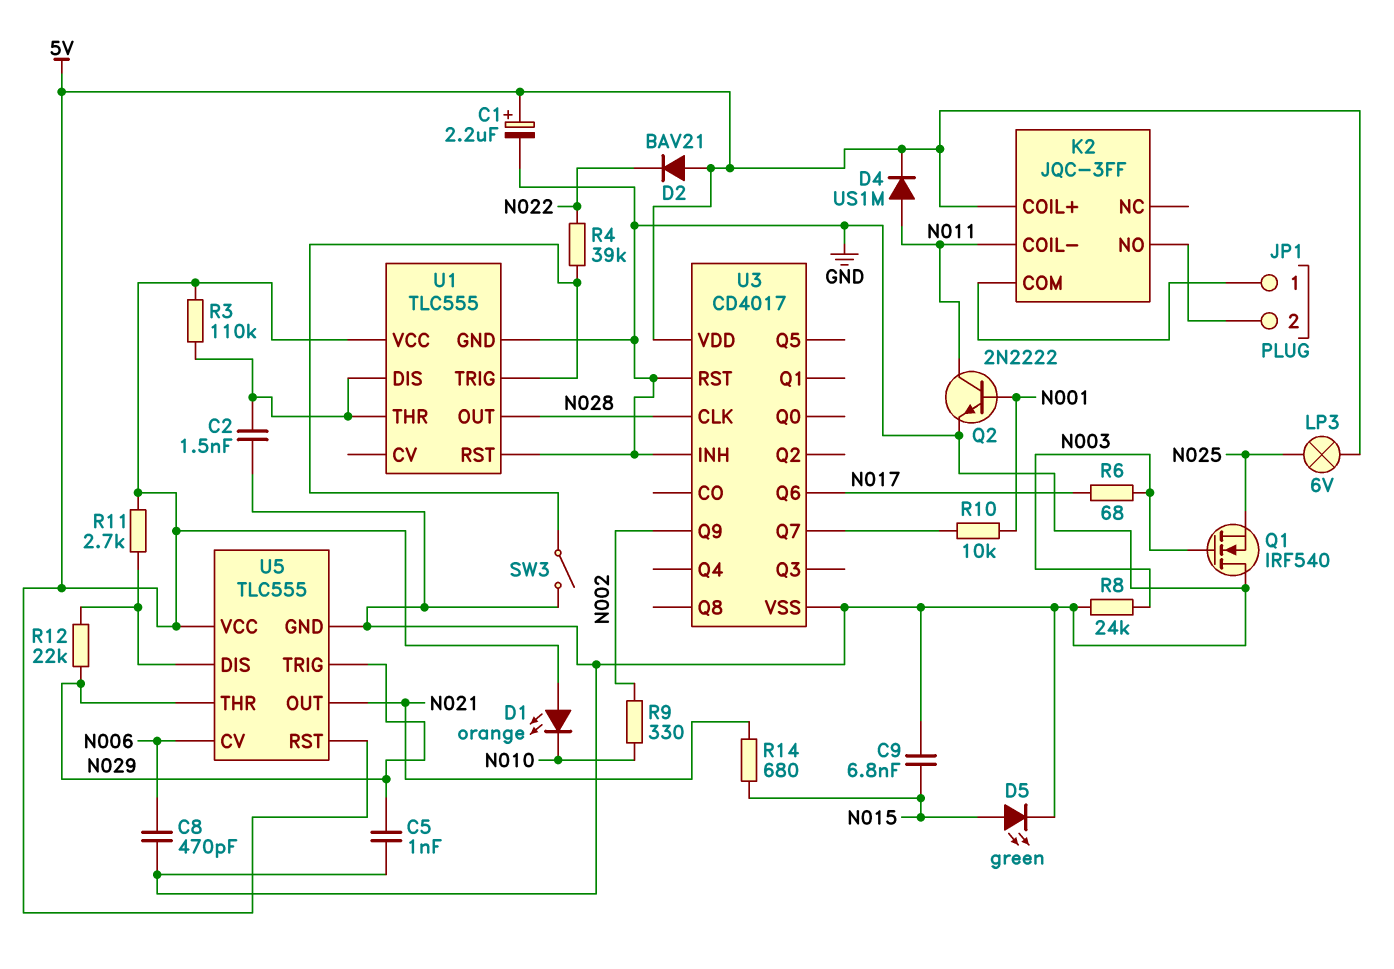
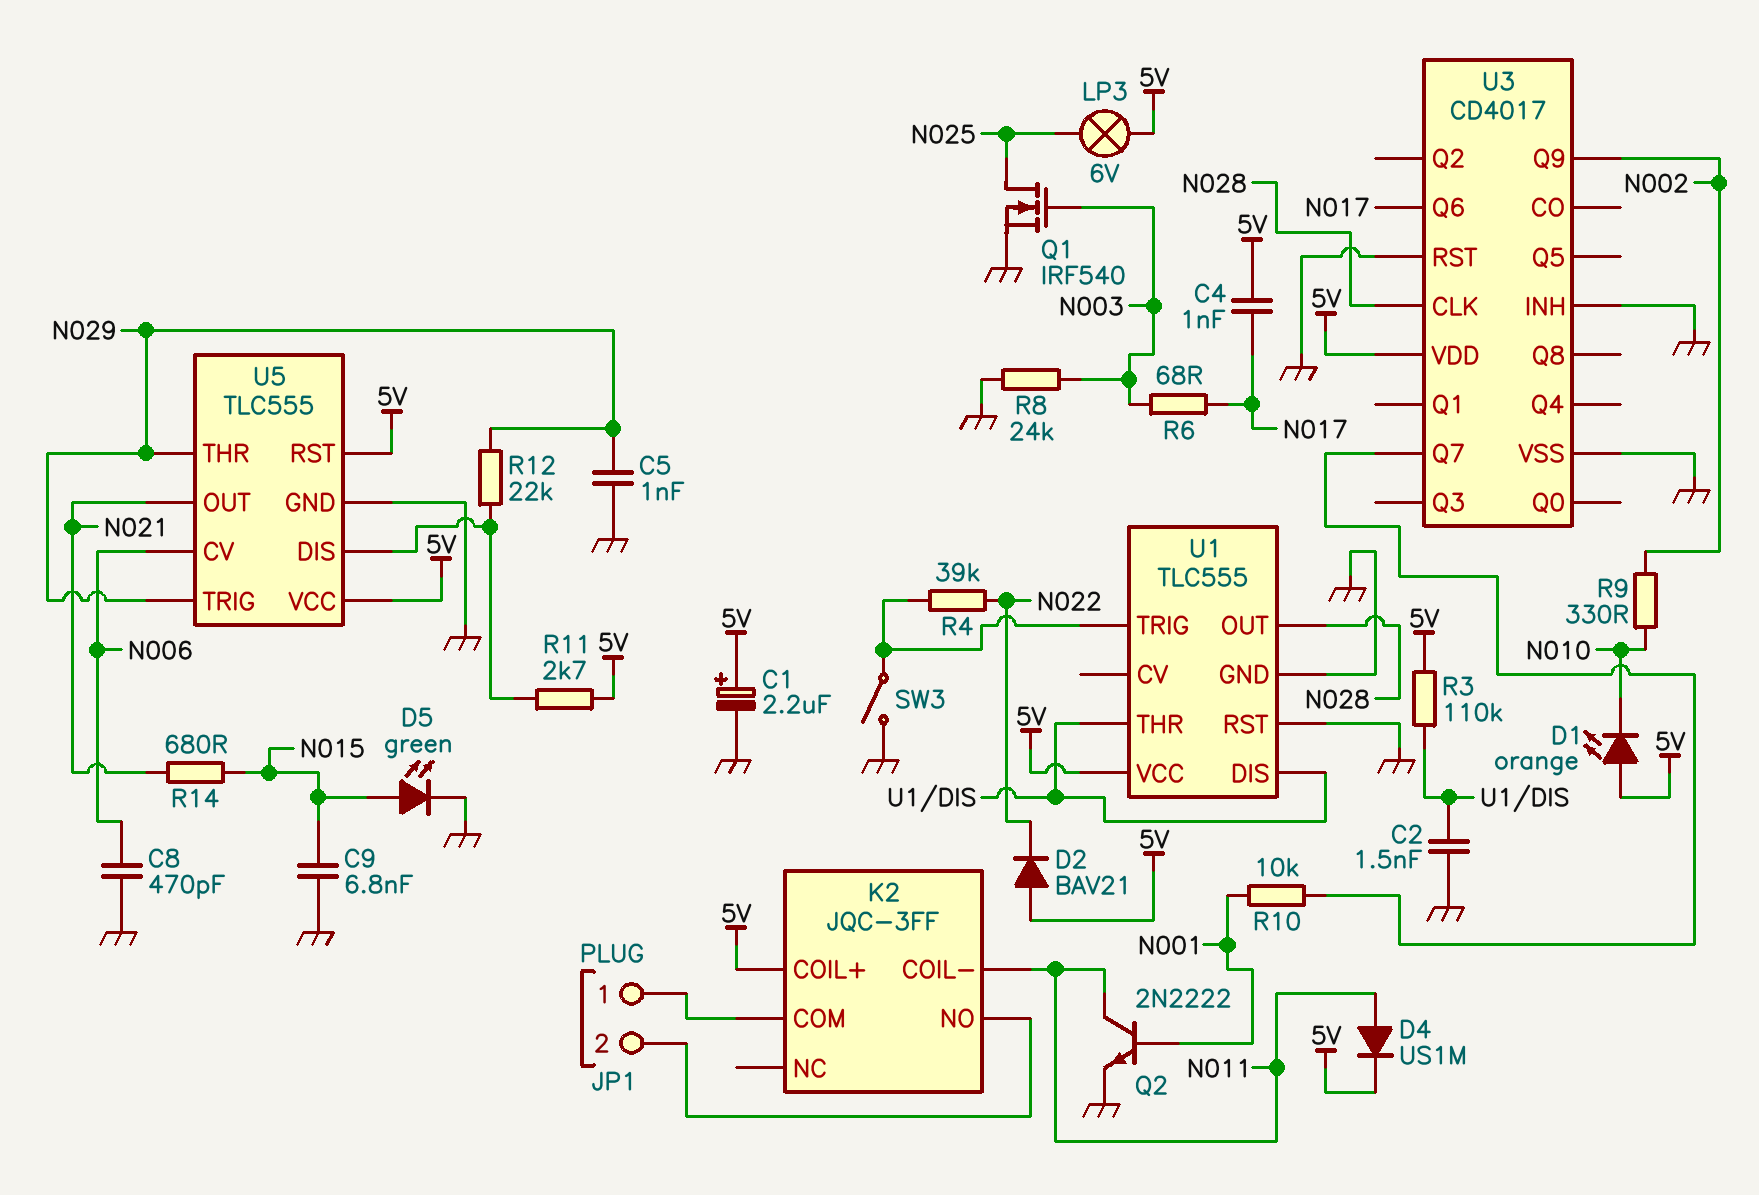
C4: none -> 1nF (5V, N017)
Q1: NMOS IRF540 (G N003, D GND, S N025) -> NMOS IRF540 (G N003, D N025, S GND)

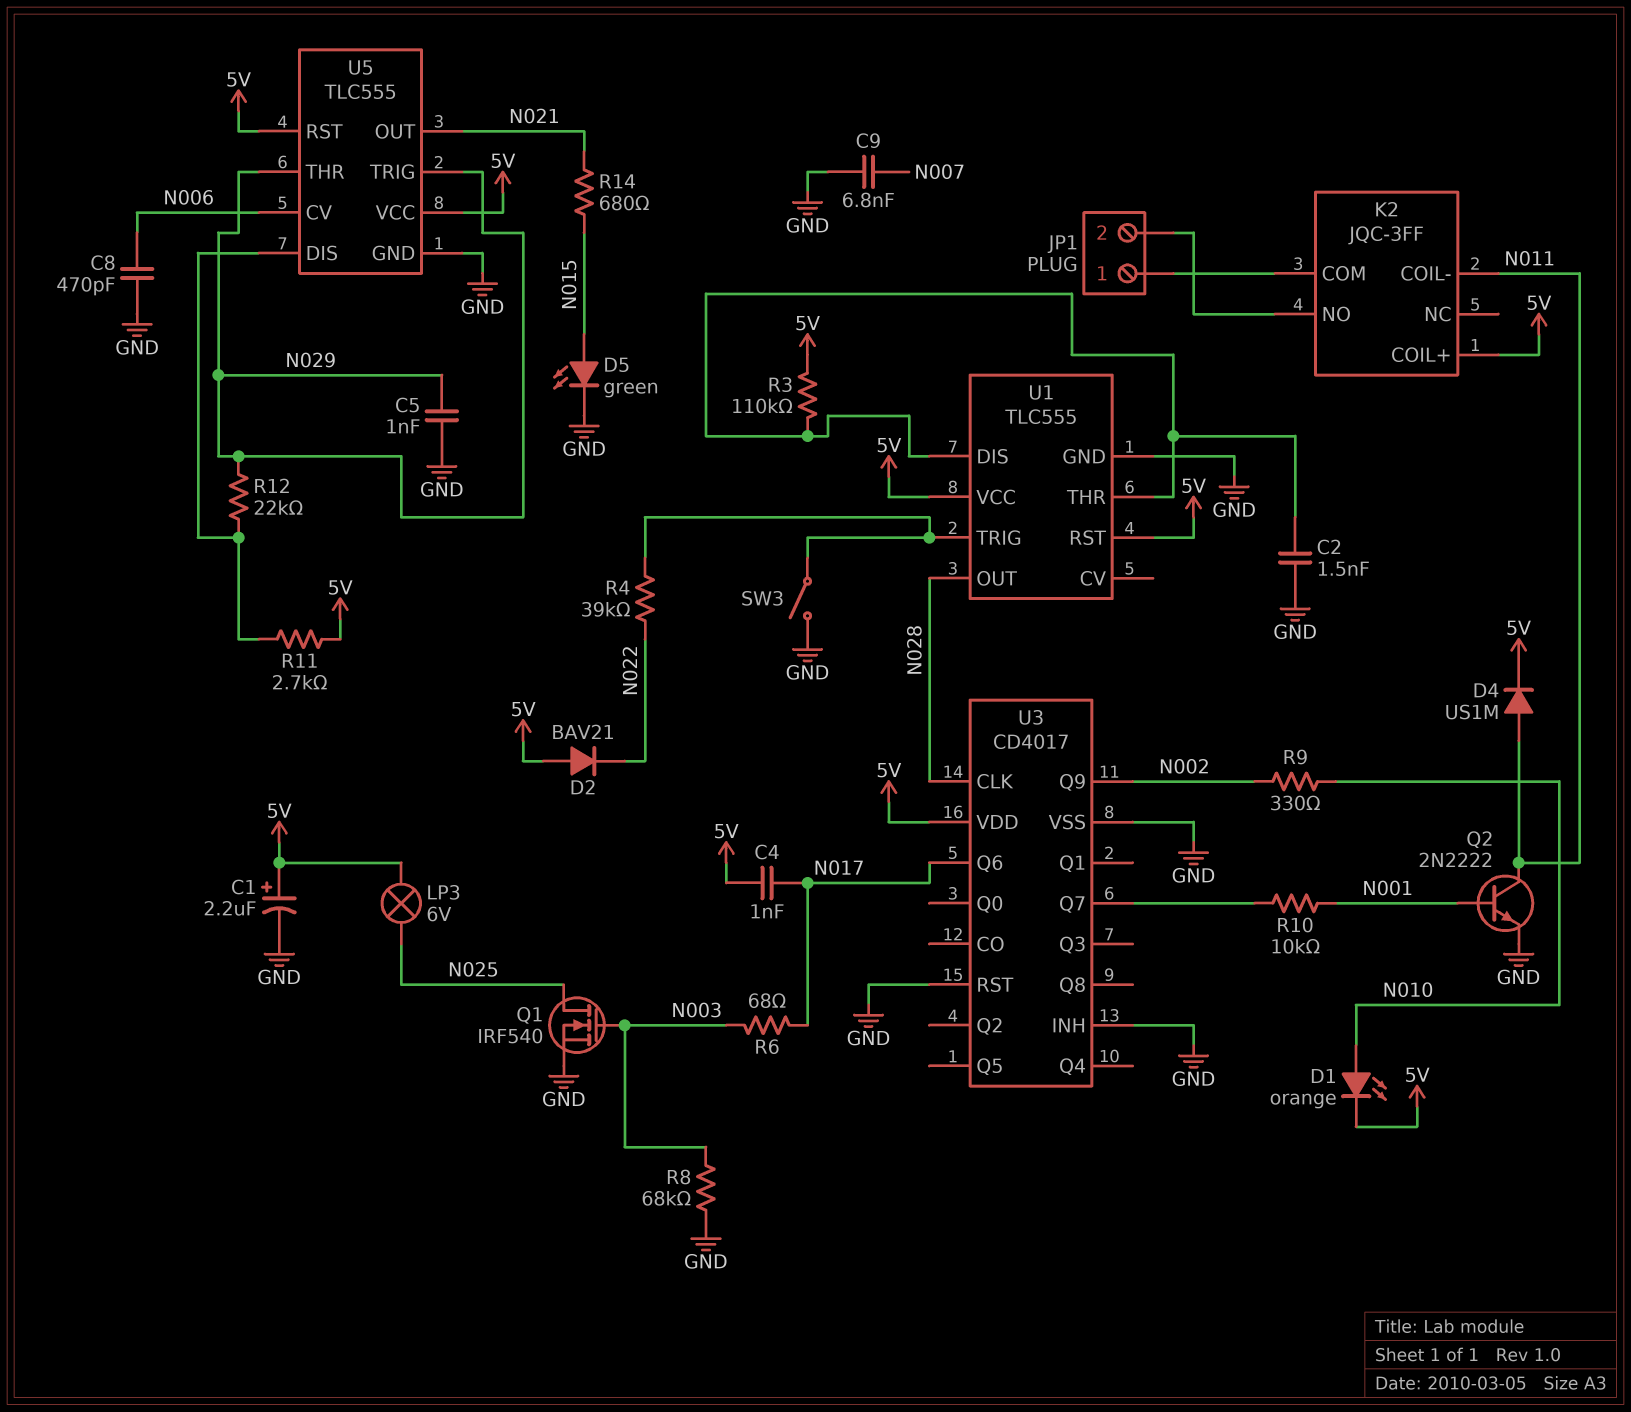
C9: 6.8nF (GND, N015) -> 6.8nF (GND, N007)
D1: LED orange (A 5V, K N010) -> LED orange (A N010, K 5V)
R8: 24k (GND, N003) -> 68k (GND, N003)
U1 pin RST: GND -> 5V

